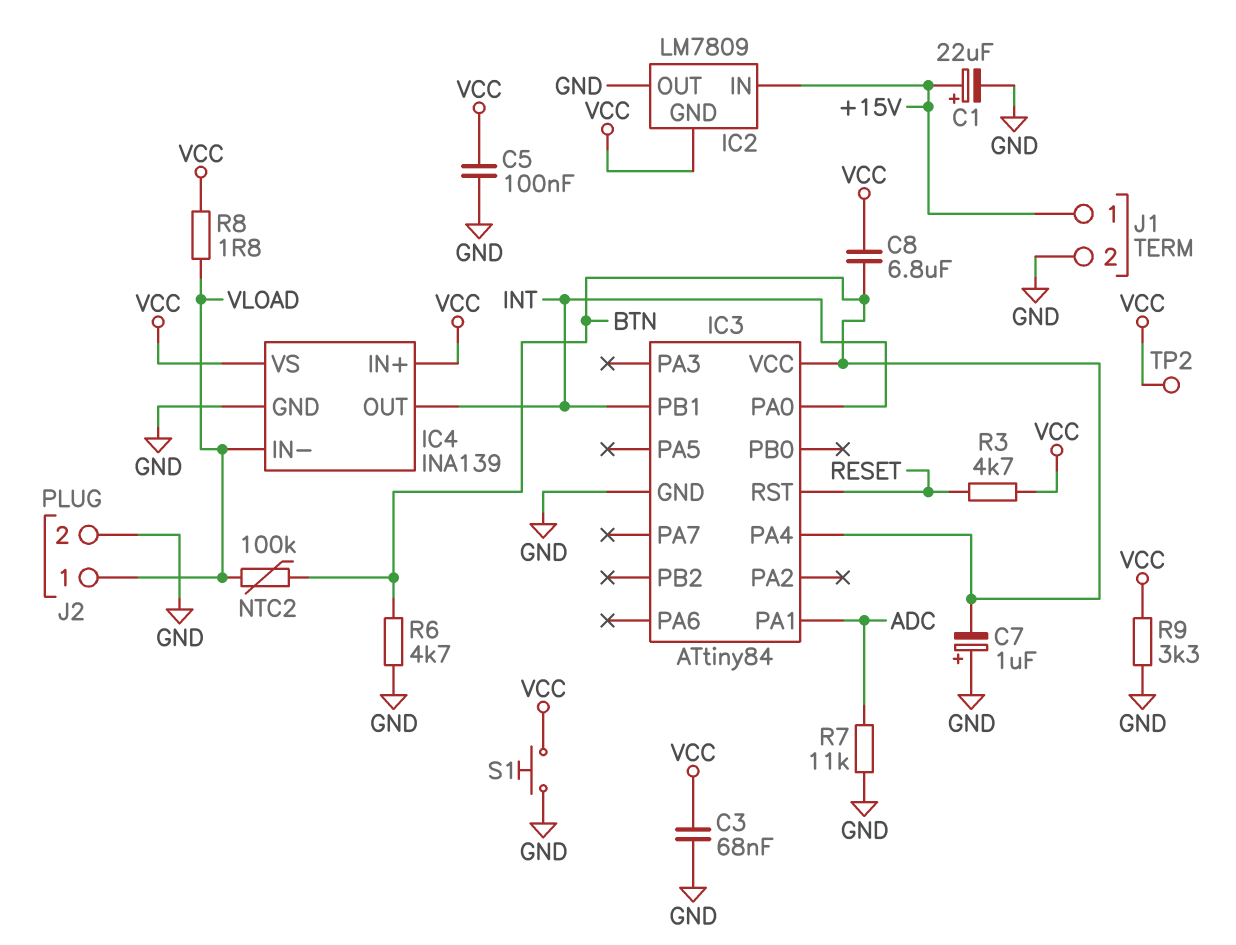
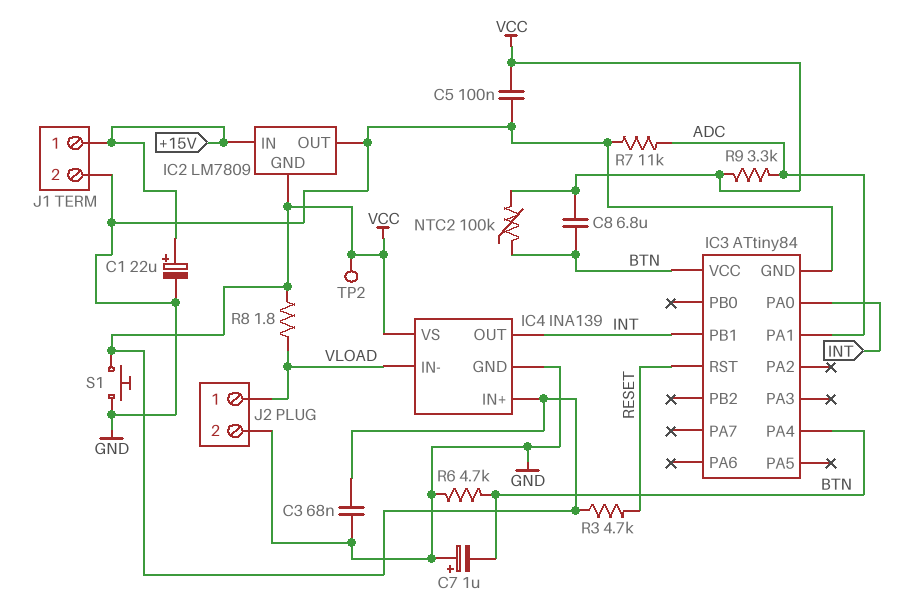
NTC2: 100k (BTN, VLOAD) -> 100k (BTN, VCC)
R9: 3.3k (GND, VCC) -> 3.3k (ADC, VCC)

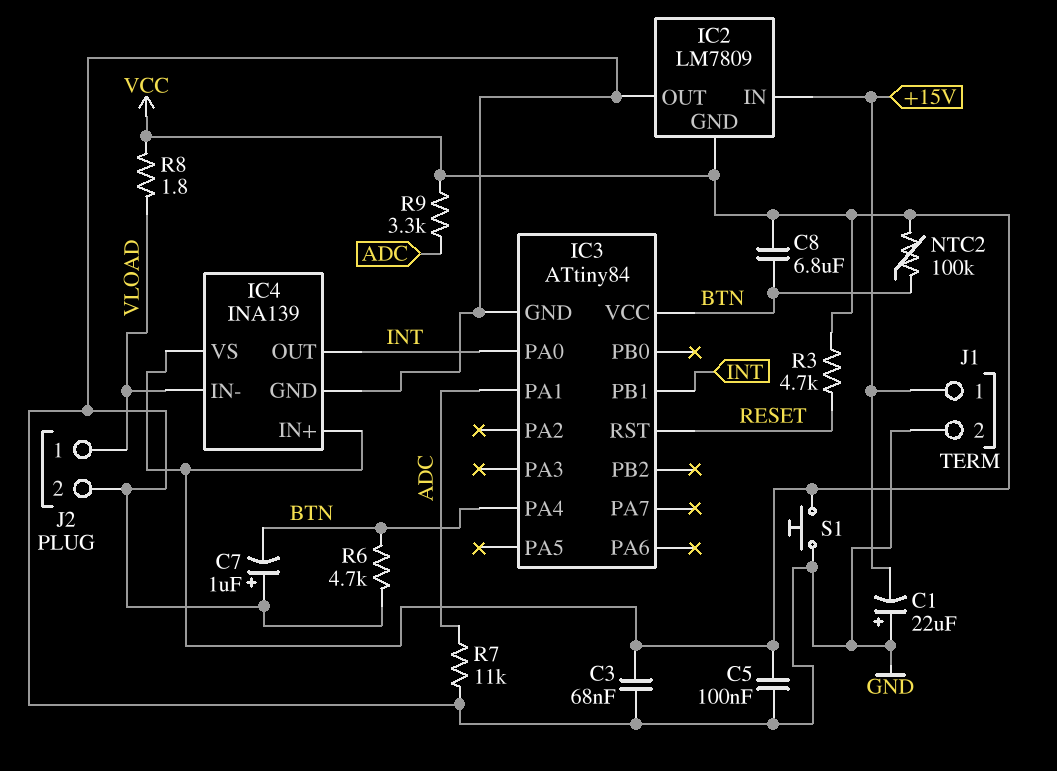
C1: 22uF (plus +15V, minus GND) -> 22uF (plus GND, minus +15V)
TP2: test point (VCC) -> none

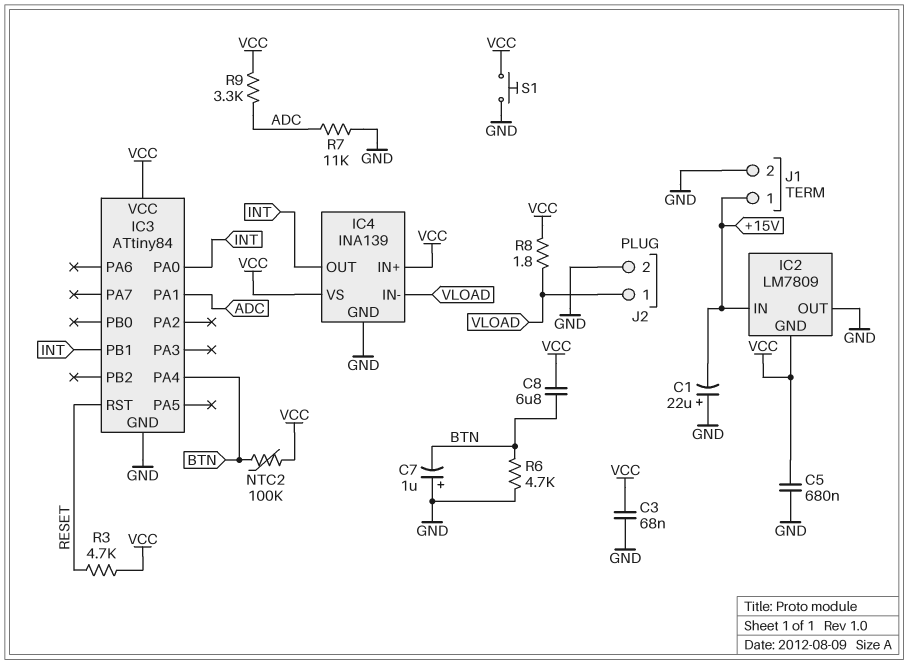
C5: 100nF (GND, VCC) -> 680nF (GND, VCC)
IC3 pin VCC: BTN -> VCC

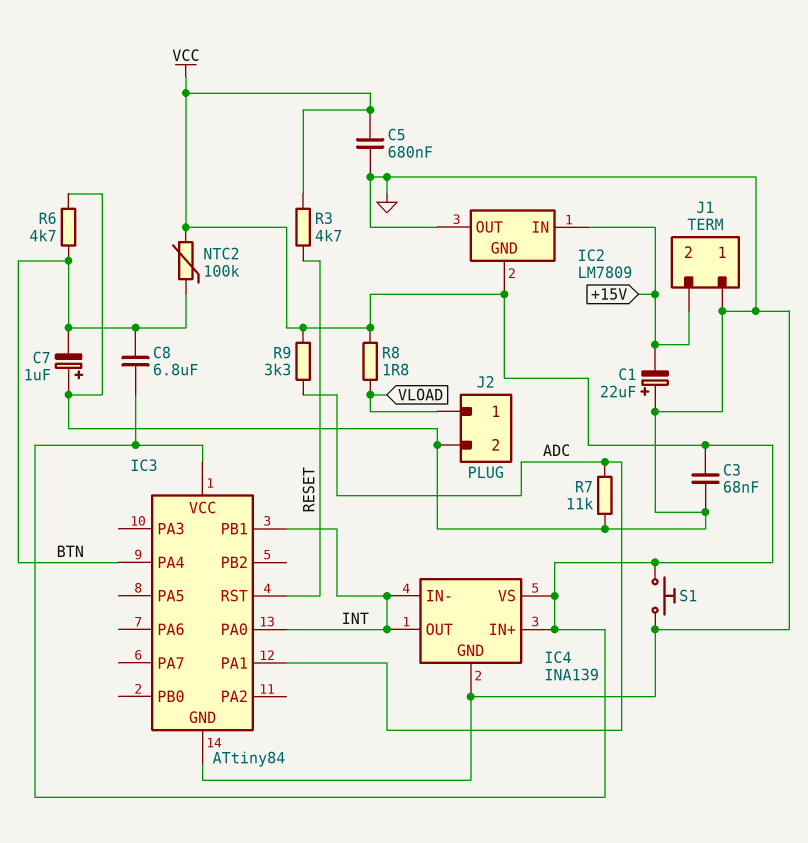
IC4 pin IN-: VLOAD -> INT
J1 pin 1: +15V -> GND
J1 pin 2: GND -> +15V

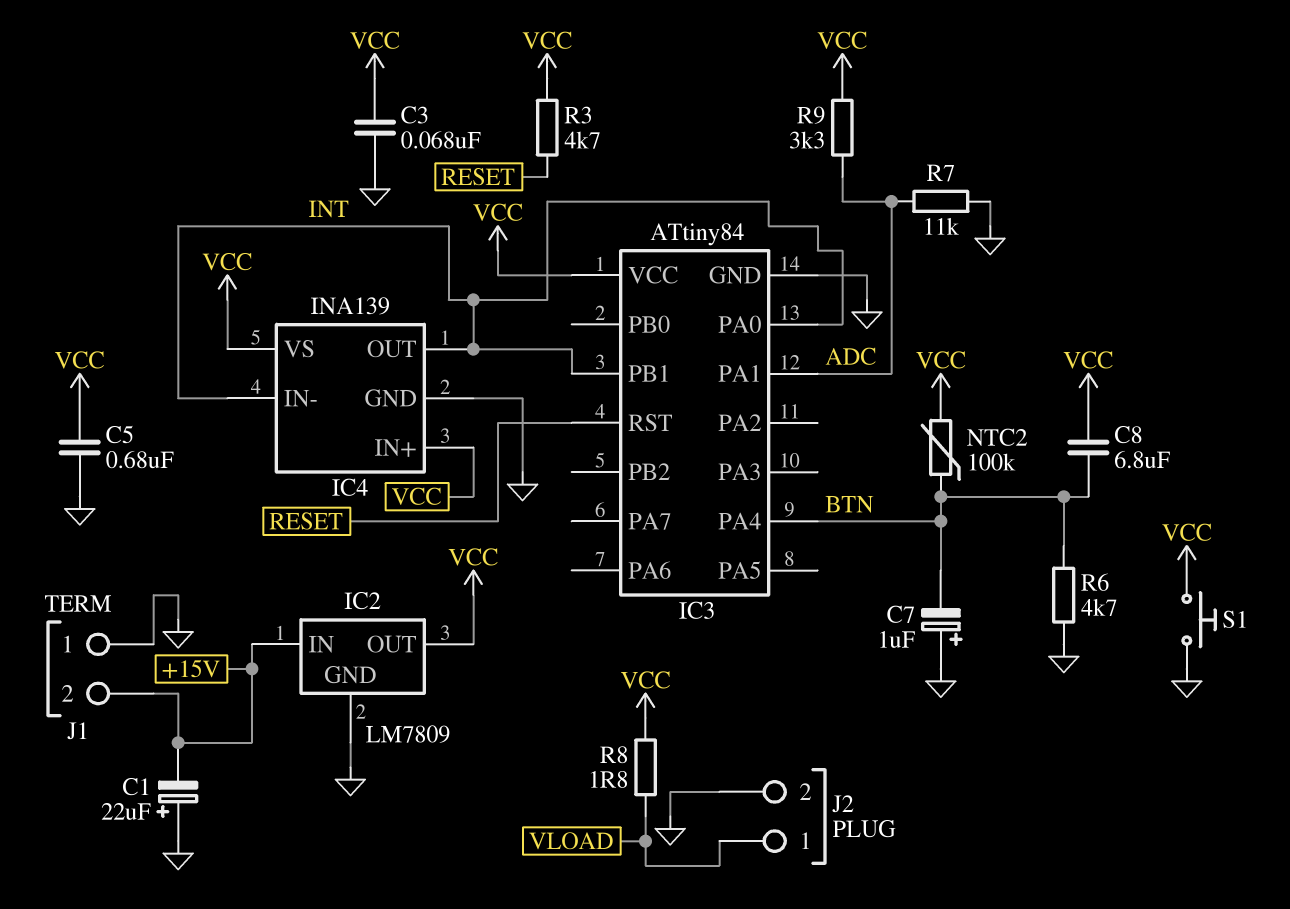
IC2 pin GND: VCC -> GND
IC2 pin OUT: GND -> VCC

